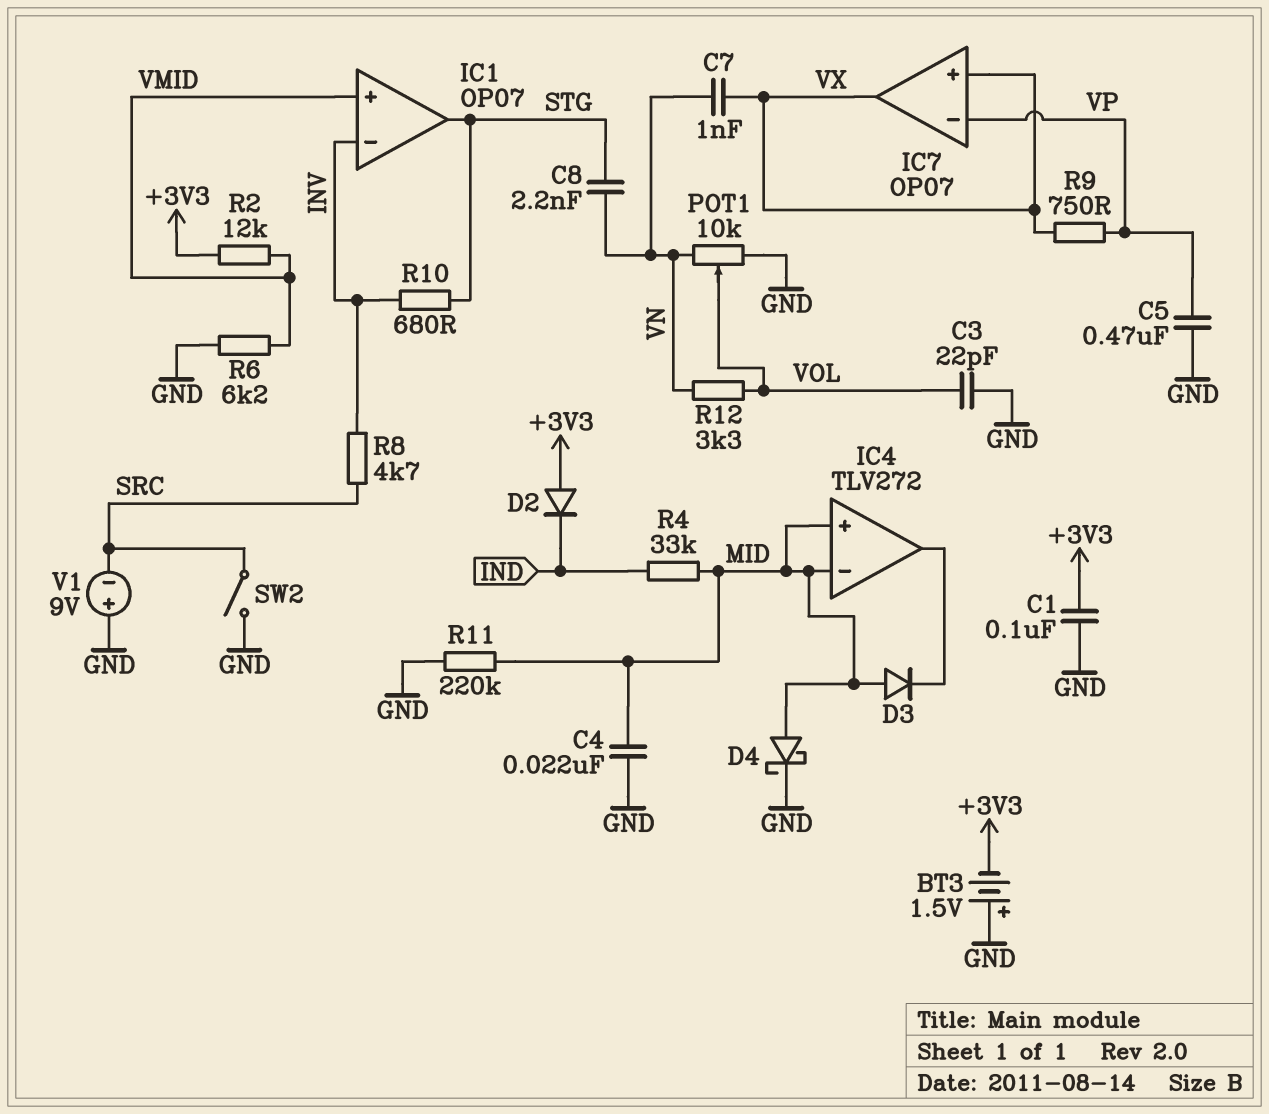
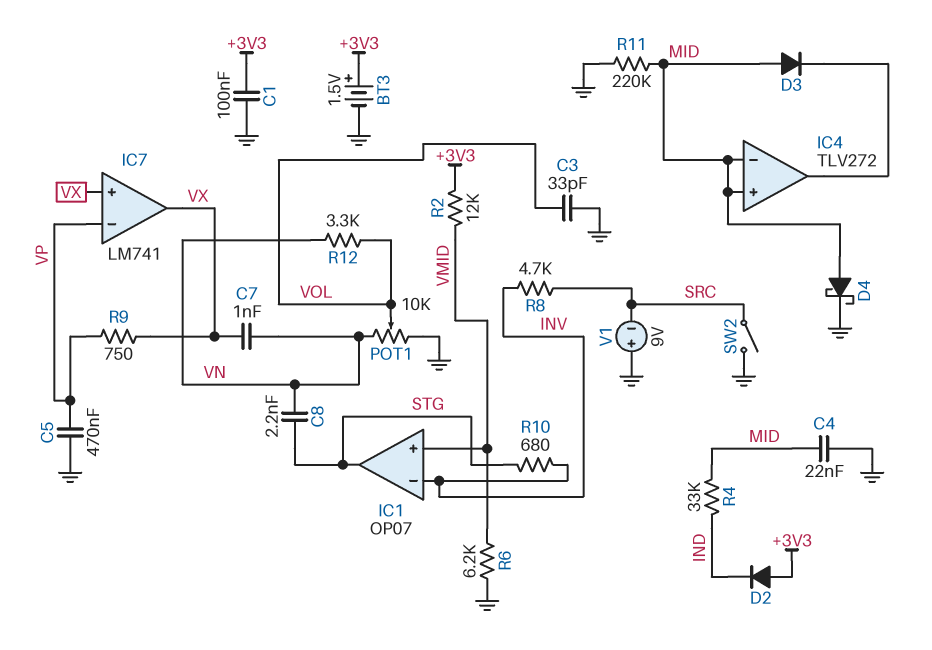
BT3: 1.5V (plus GND, minus +3V3) -> 1.5V (plus +3V3, minus GND)
C3: 22pF (GND, VOL) -> 33pF (GND, VOL)
IC7: OP07 -> LM741

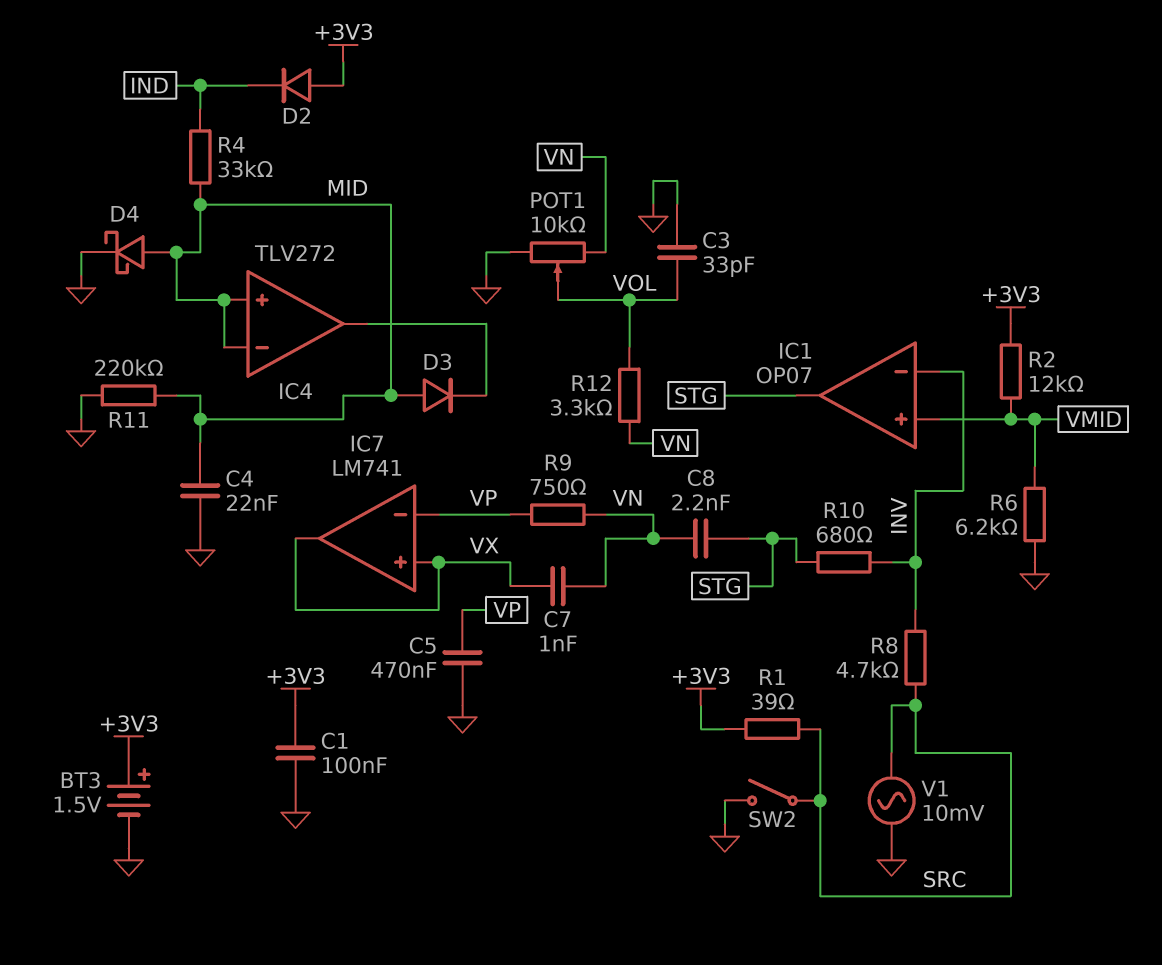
R1: none -> 39 (+3V3, SRC)
R9: 750 (VP, VX) -> 750 (VN, VP)
V1: 9V (plus GND, minus SRC) -> AC 10mV (GND, SRC)

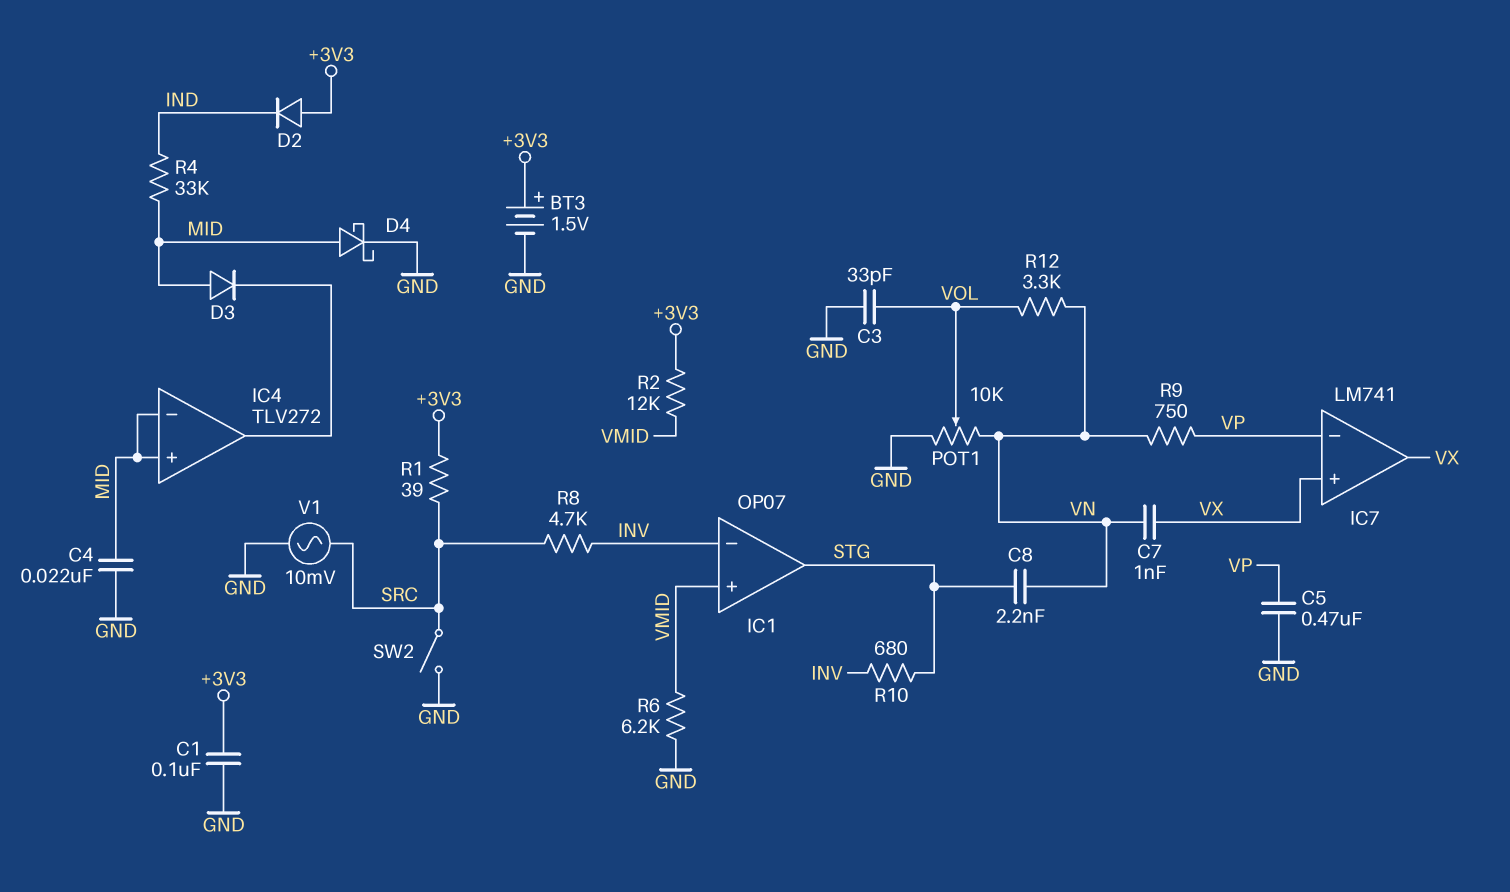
R11: 220k (GND, MID) -> none

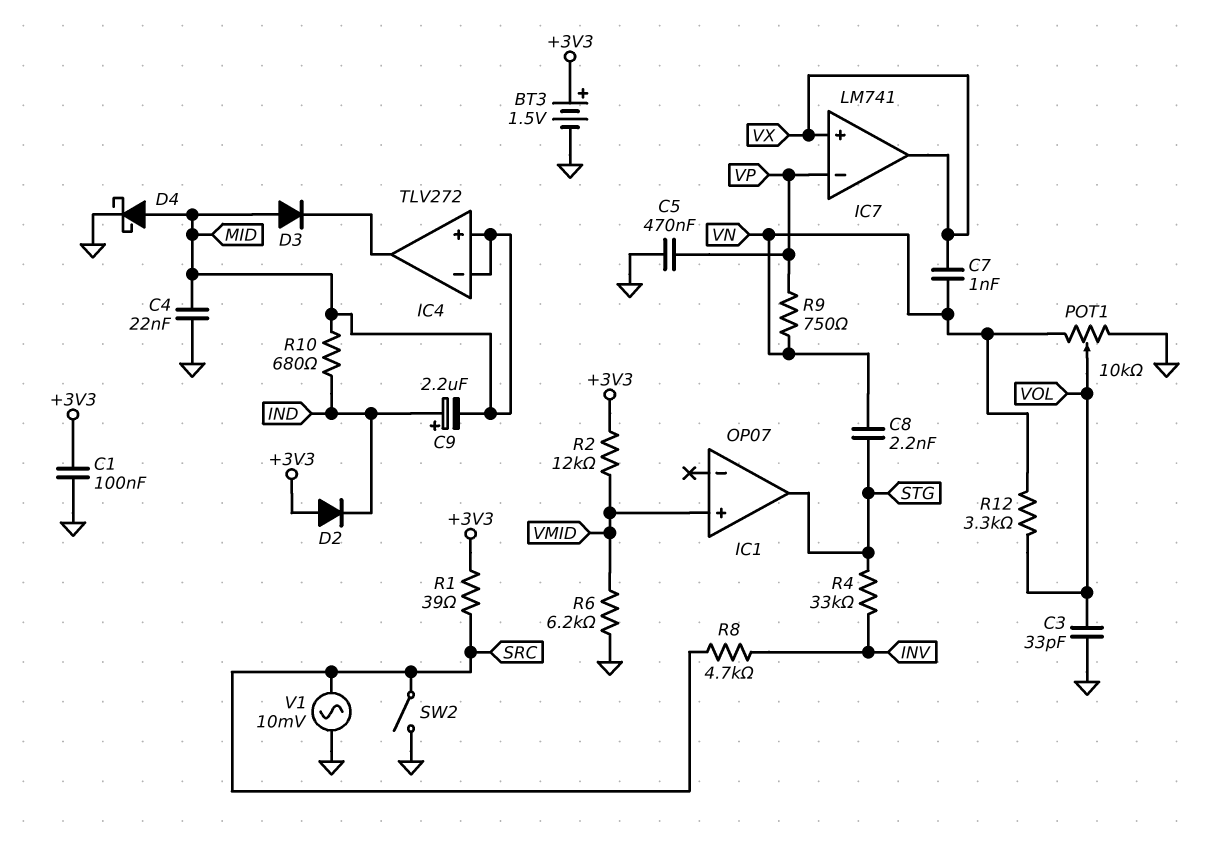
C9: none -> 2.2uF (plus IND, minus MID)
IC1 pin in-: INV -> none
R4: 33k (IND, MID) -> 33k (INV, STG)
R10: 680 (INV, STG) -> 680 (IND, MID)

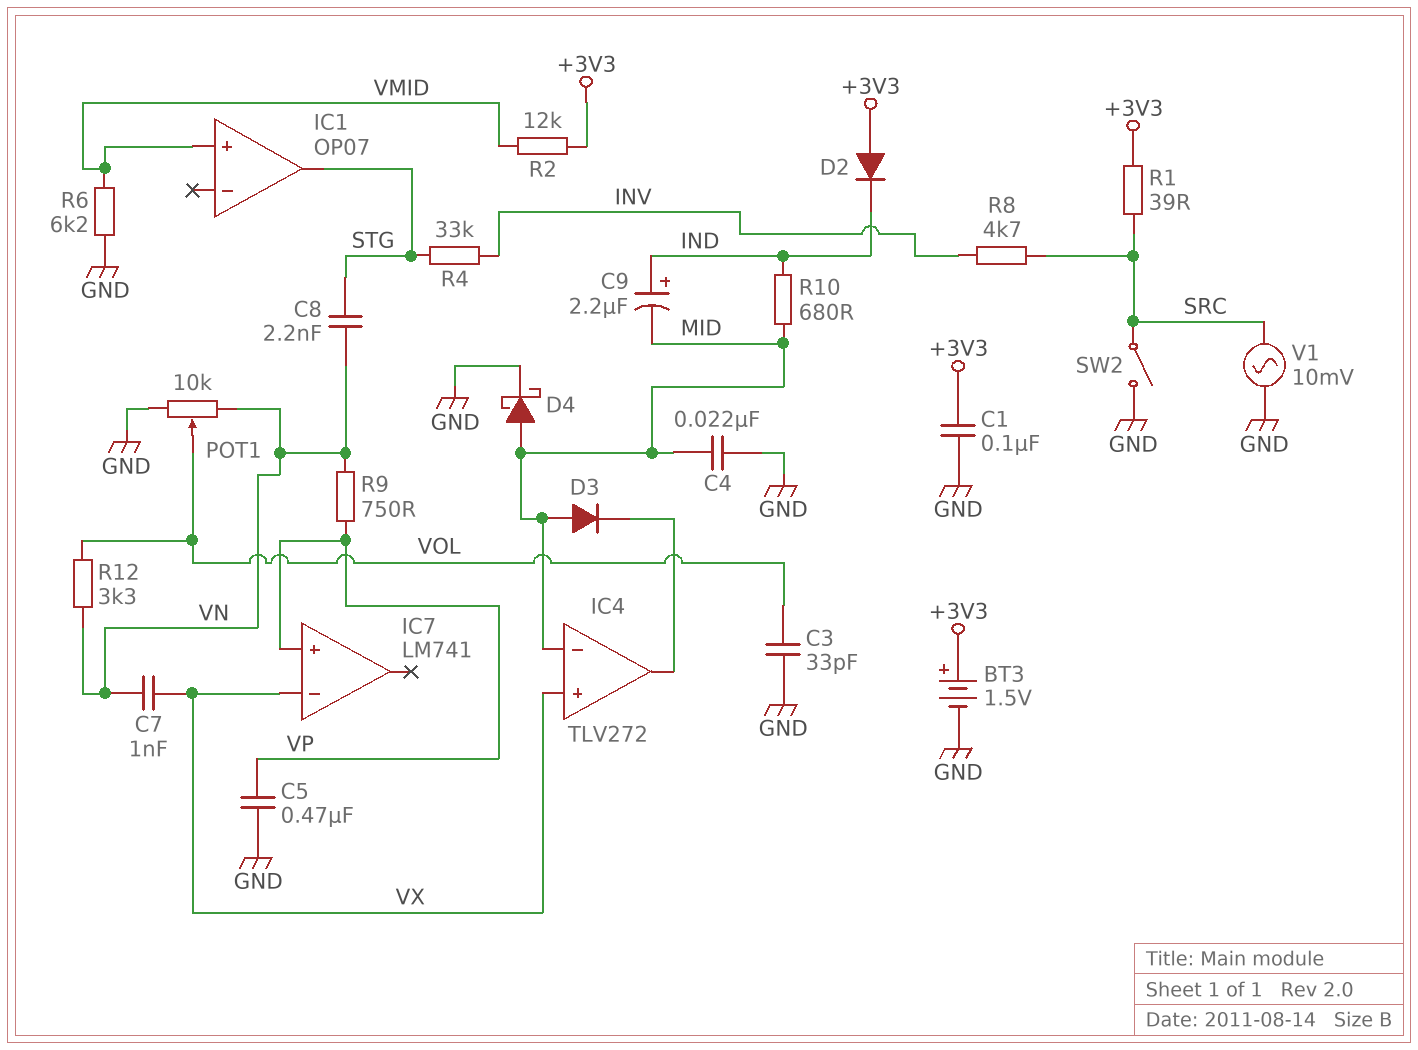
IC4 pin in+: MID -> VX
IC7 pin in+: VX -> VP
IC7 pin in-: VP -> VX
IC7 pin out: VX -> none

